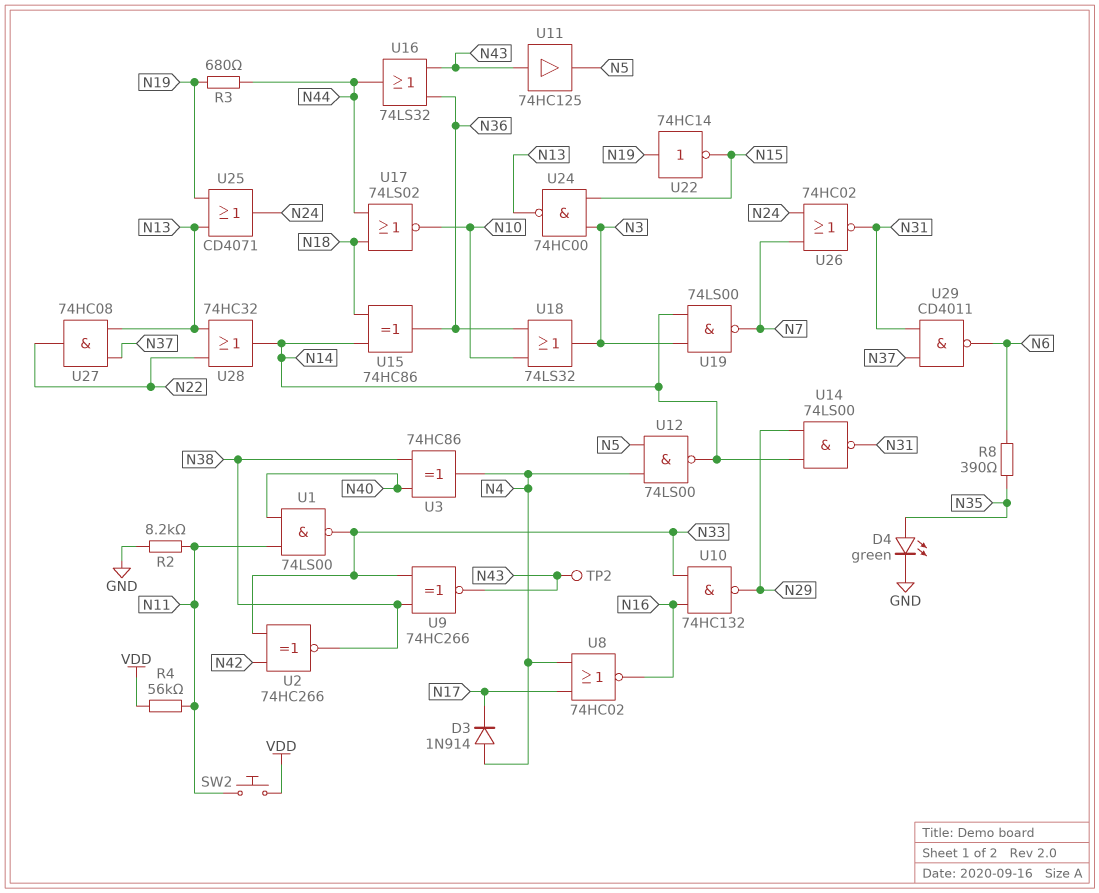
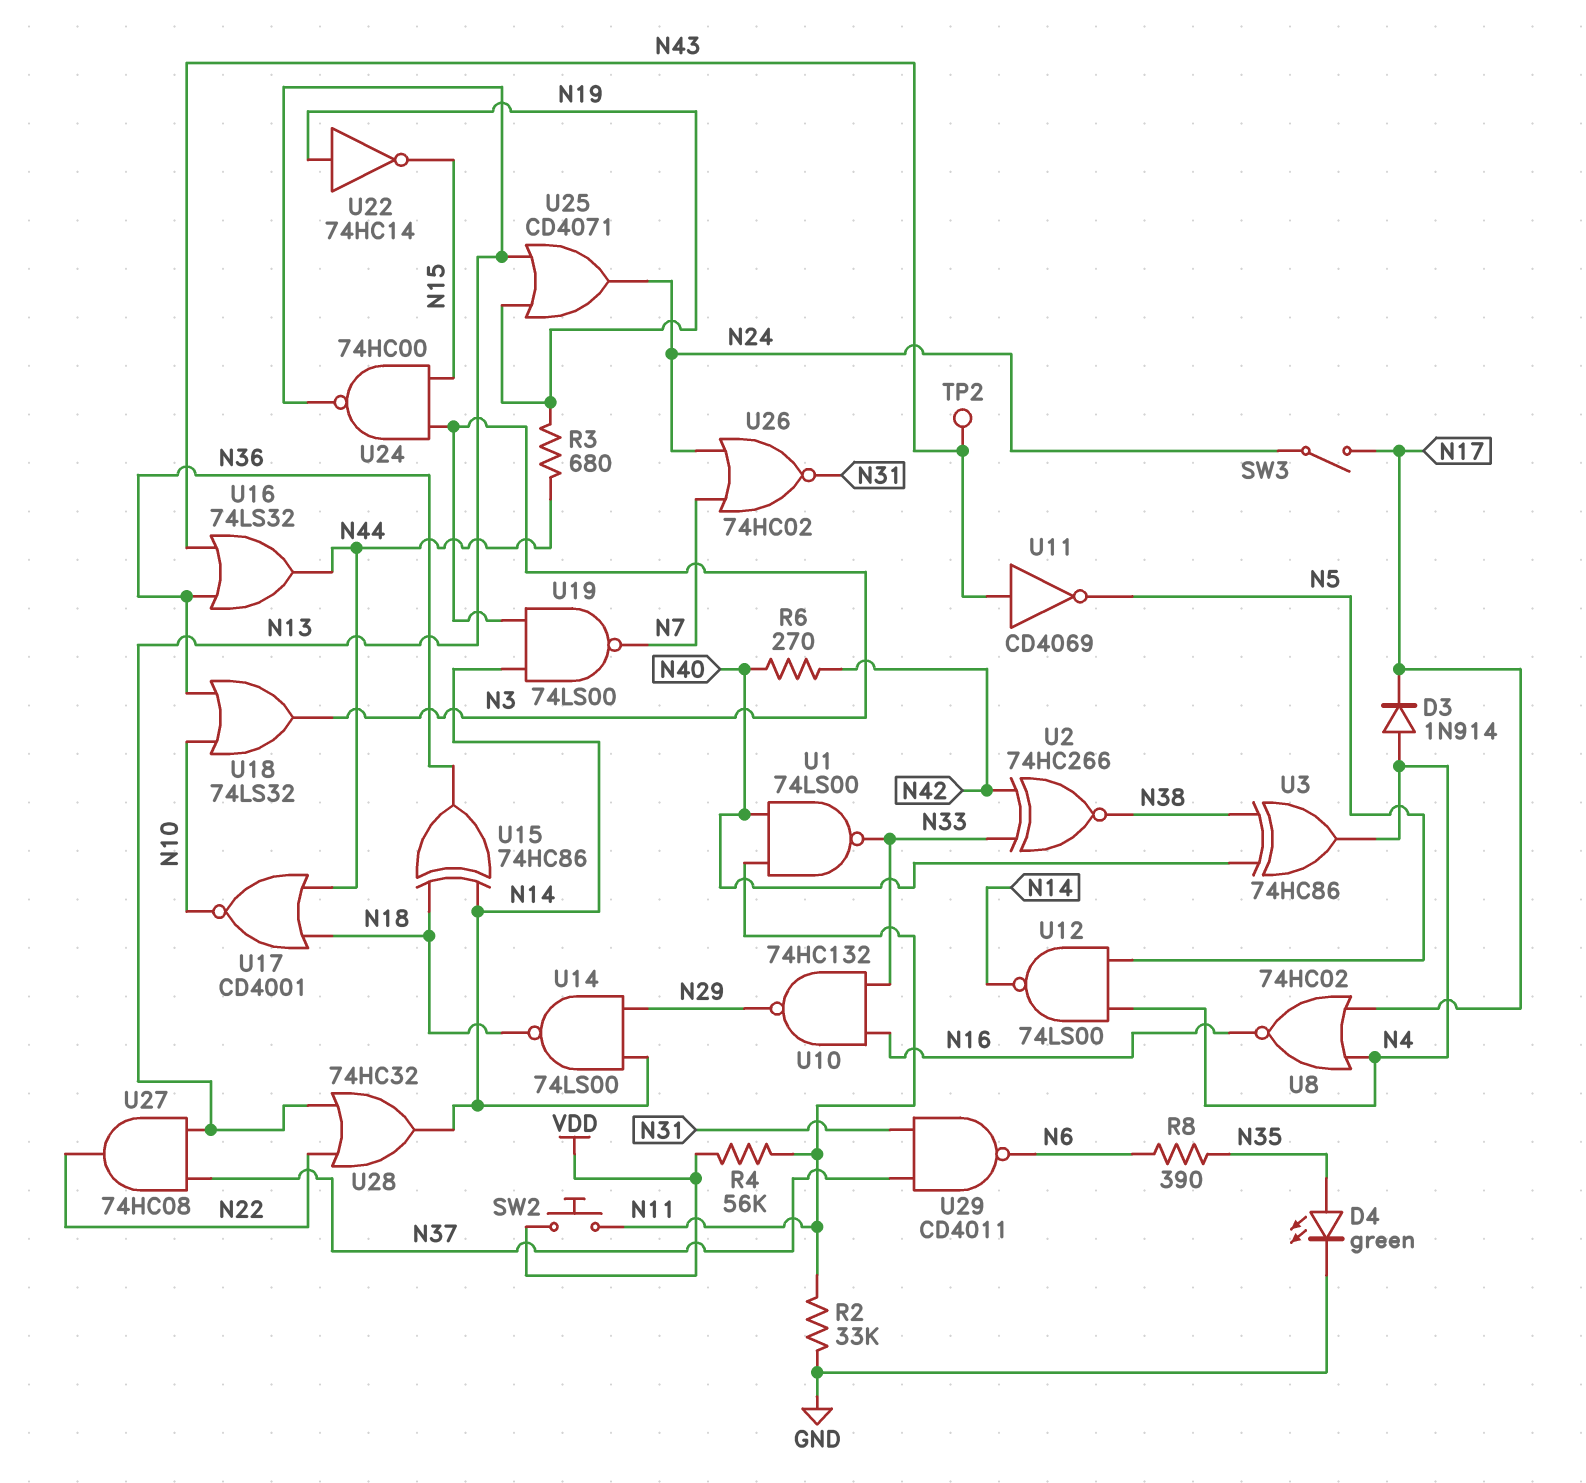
R2: 8.2k (GND, N11) -> 33k (GND, N11)
R6: none -> 270 (N40, N42)
SW3: none -> switch (N17, N24)
U9: XNOR 74HC266 (in N33, in N38, out N43) -> none
U11: buffer 74HC125 (in N43, out N5) -> NOT CD4069 (in N43, out N5)
U14: NAND 74LS00 (in N14, in N29, out N31) -> NAND 74LS00 (in N14, in N29, out N18)
U17: NOR 74LS02 (in N18, in N44, out N10) -> NOR CD4001 (in N18, in N44, out N10)

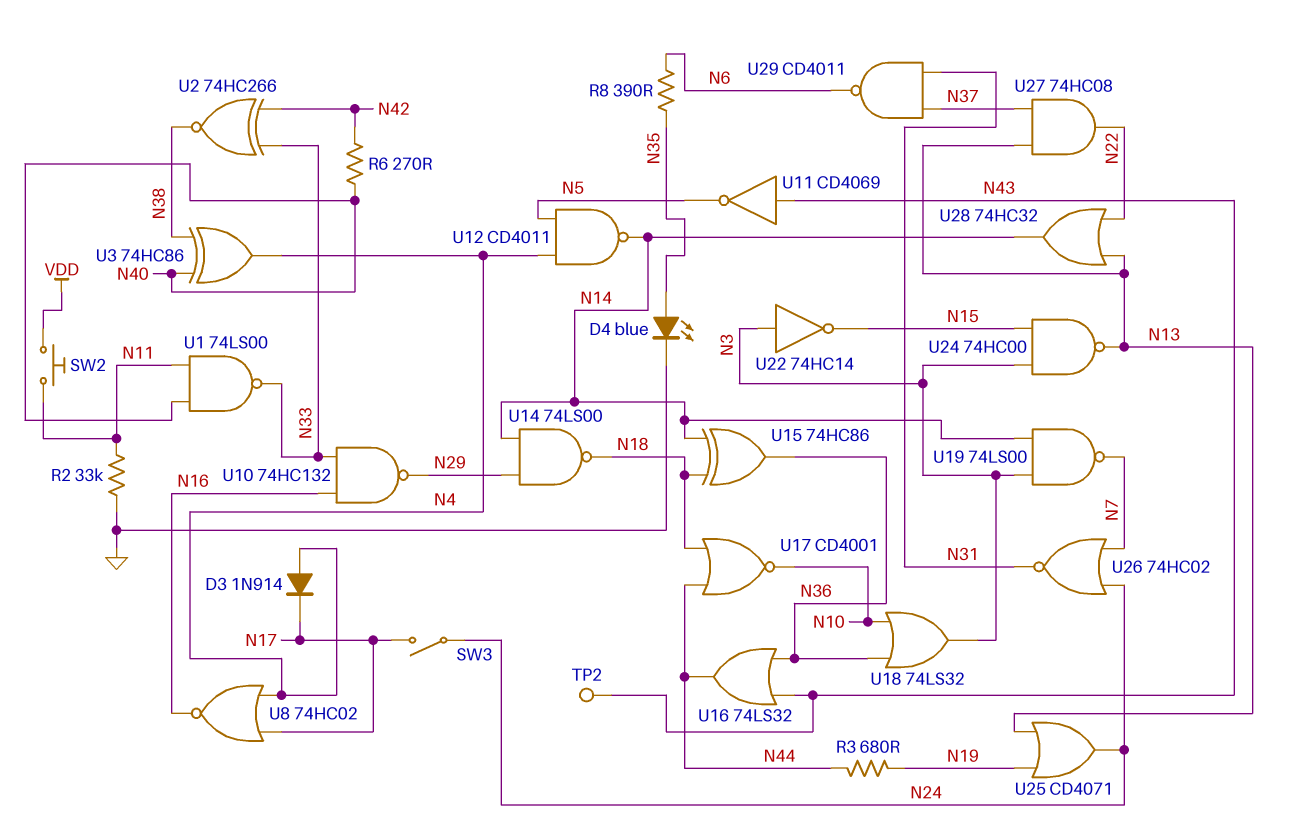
D4: LED green (A N35, K GND) -> LED blue (A N35, K GND)
R4: 56k (N11, VDD) -> none
U12: NAND 74LS00 (in N4, in N5, out N14) -> NAND CD4011 (in N4, in N5, out N14)
U22: NOT 74HC14 (in N19, out N15) -> NOT 74HC14 (in N3, out N15)

